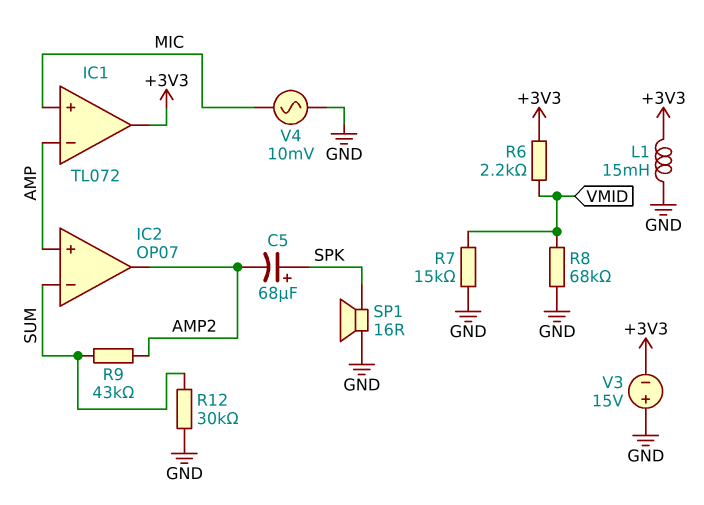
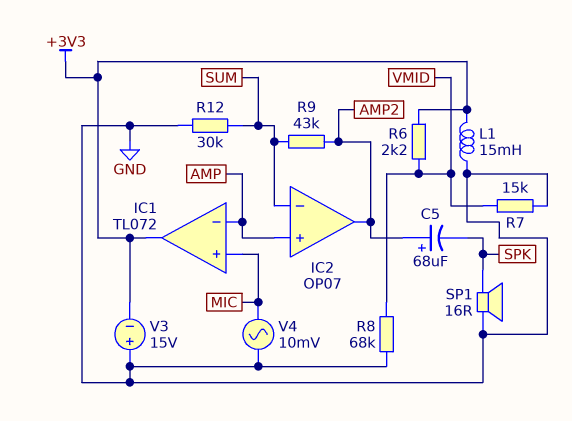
C5: 68uF (plus SPK, minus AMP2) -> 68uF (plus AMP2, minus SPK)

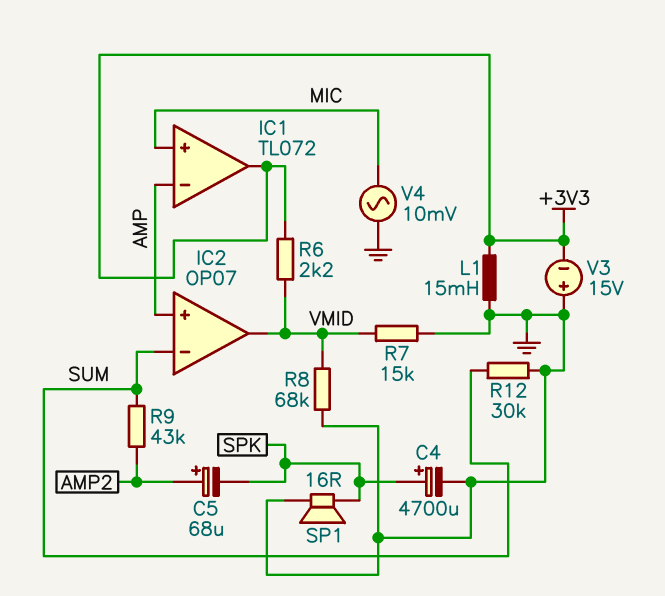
C4: none -> 4700uF (plus SPK, minus GND)
IC2 pin out: AMP2 -> VMID

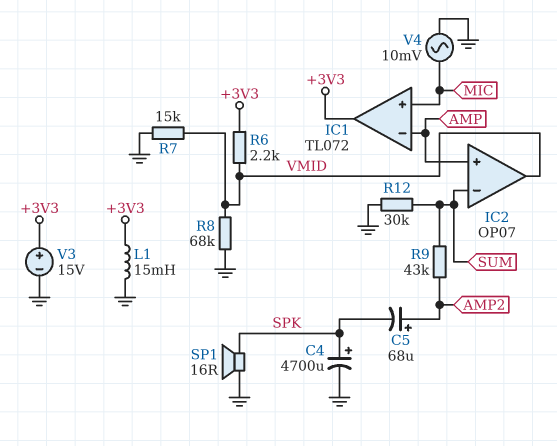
V3: 15V (plus GND, minus +3V3) -> 15V (plus +3V3, minus GND)

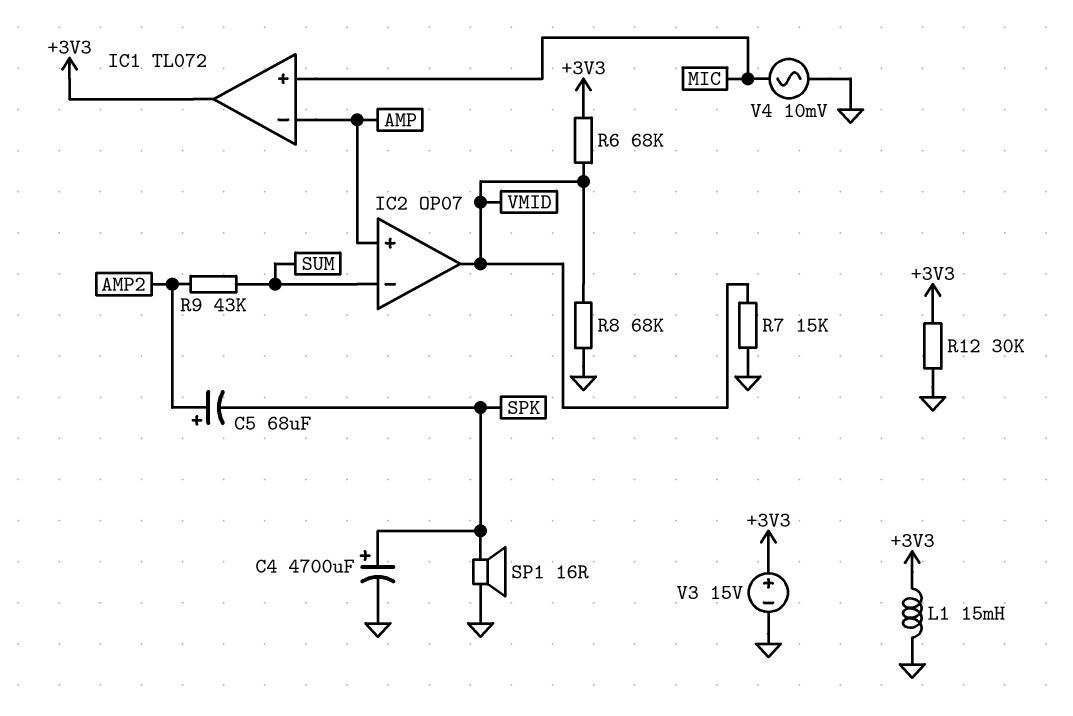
R6: 2.2k (+3V3, VMID) -> 68k (+3V3, VMID)
R12: 30k (GND, SUM) -> 30k (+3V3, GND)

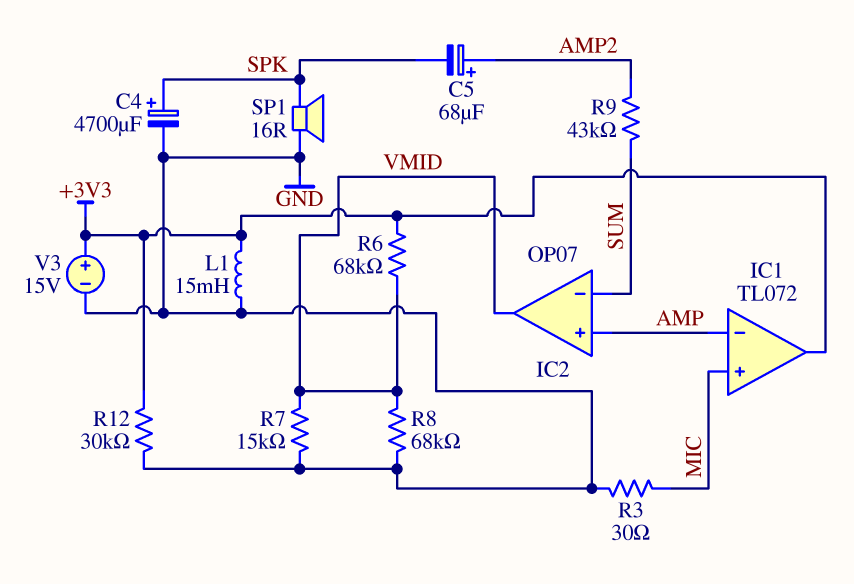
R3: none -> 30 (GND, MIC)
V4: AC 10mV (GND, MIC) -> none

